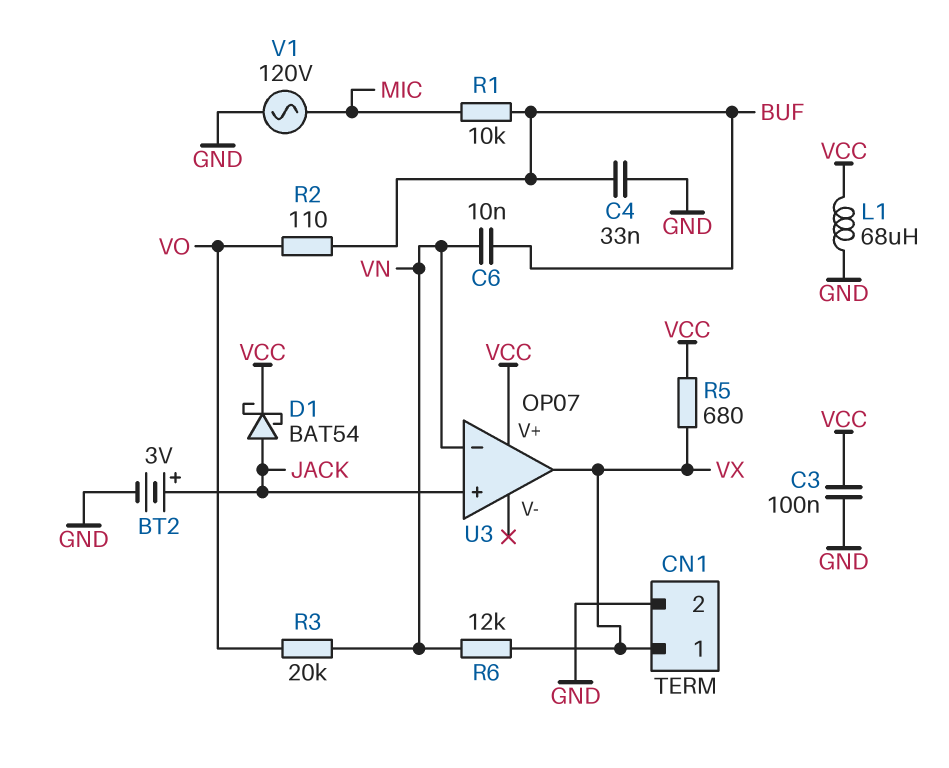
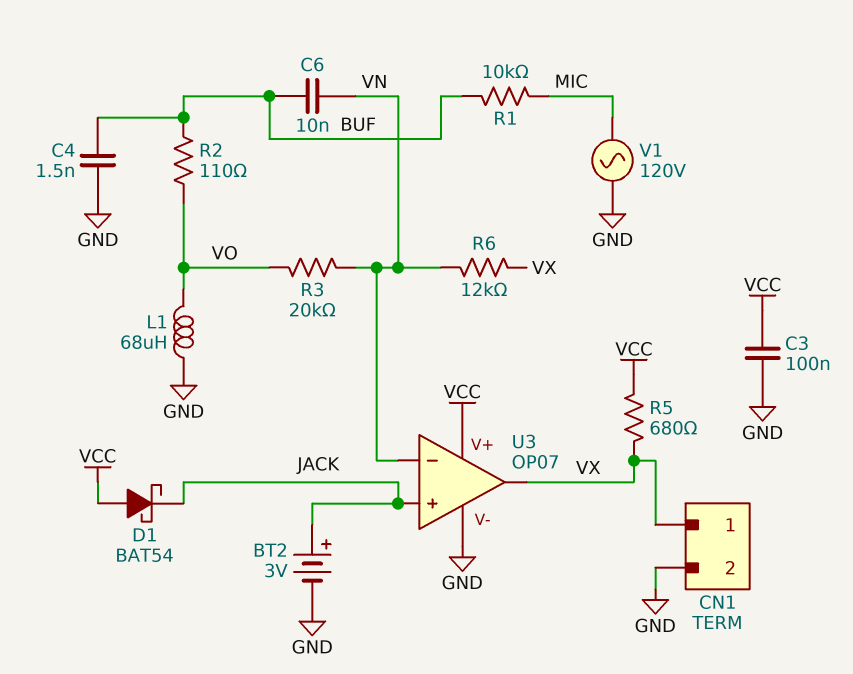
C4: 33nF (BUF, GND) -> 1.5nF (BUF, GND)
D1: schottky BAT54 (A JACK, K VCC) -> schottky BAT54 (A VCC, K JACK)
L1: 68uH (GND, VCC) -> 68uH (GND, VO)
U3 pin V-: none -> GND

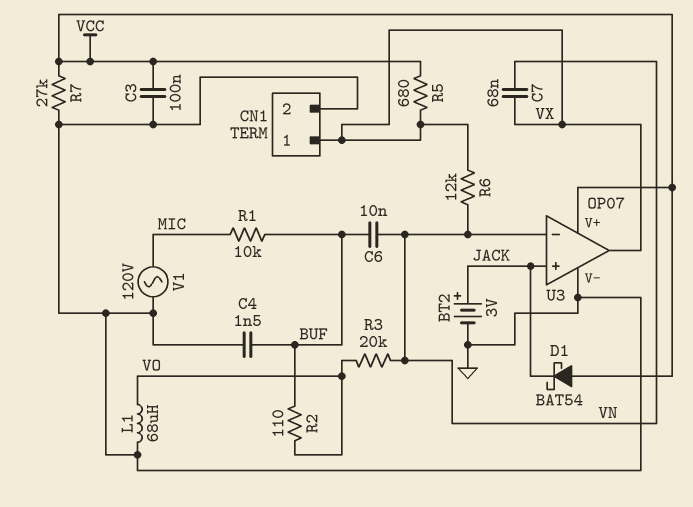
C7: none -> 68nF (VN, VX)
R7: none -> 27k (GND, VCC)

